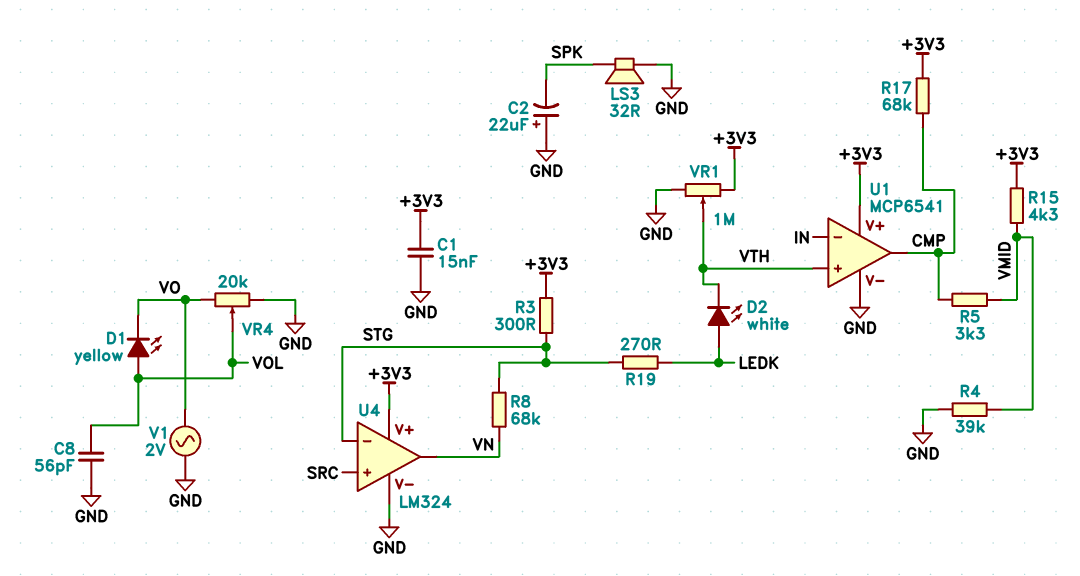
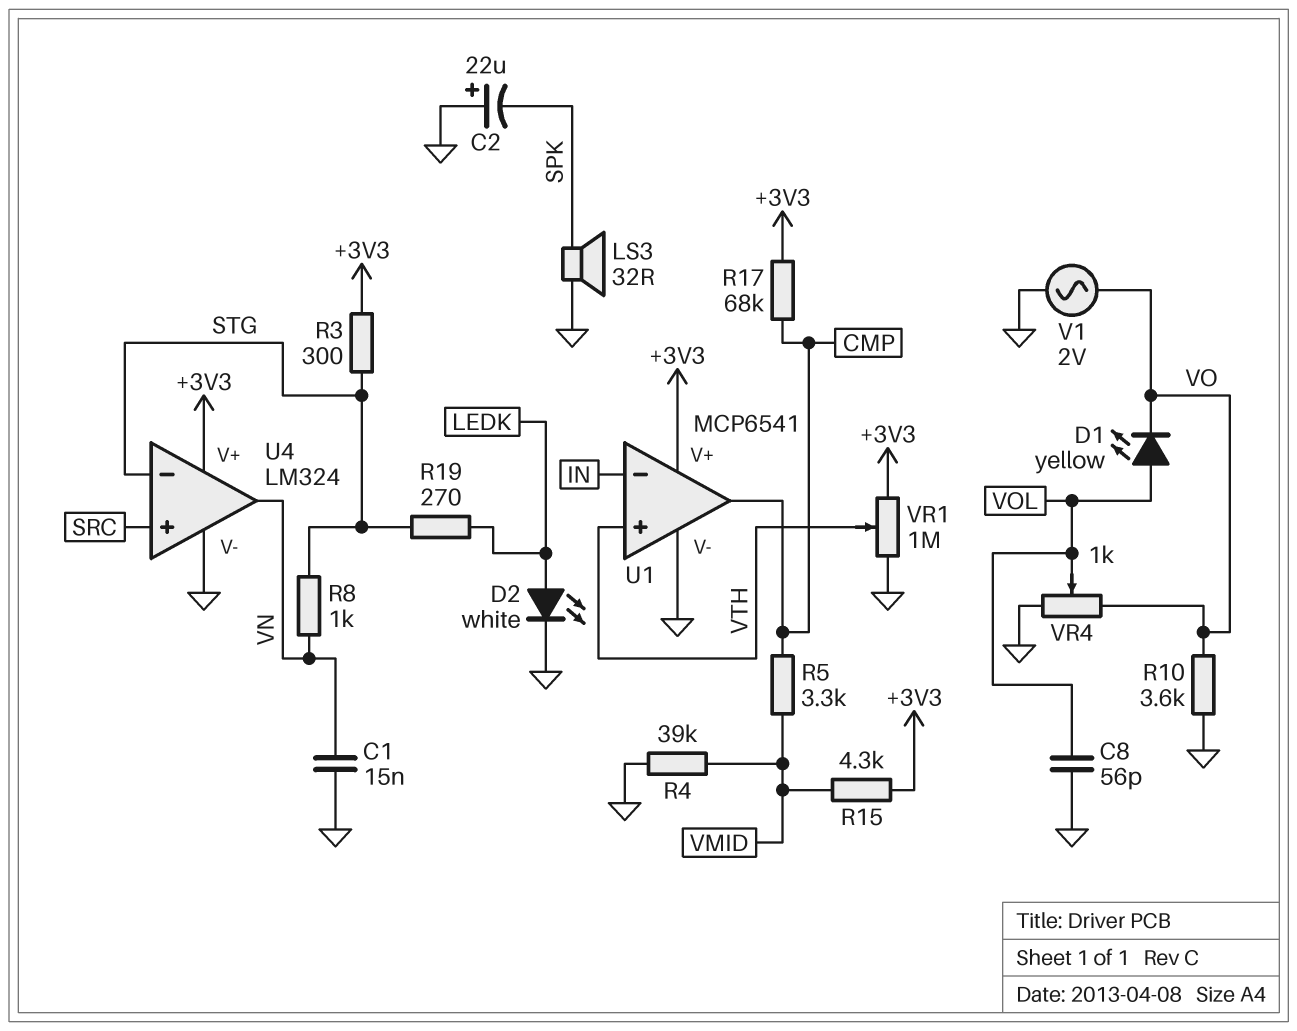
C1: 15nF (+3V3, GND) -> 15nF (GND, VN)
D2: LED white (A LEDK, K VTH) -> LED white (A LEDK, K GND)
R8: 68k (STG, VN) -> 1k (STG, VN)
R10: none -> 3.6k (GND, VO)
VR4: 20k (GND, VO, wiper VOL) -> 1k (GND, VO, wiper VOL)

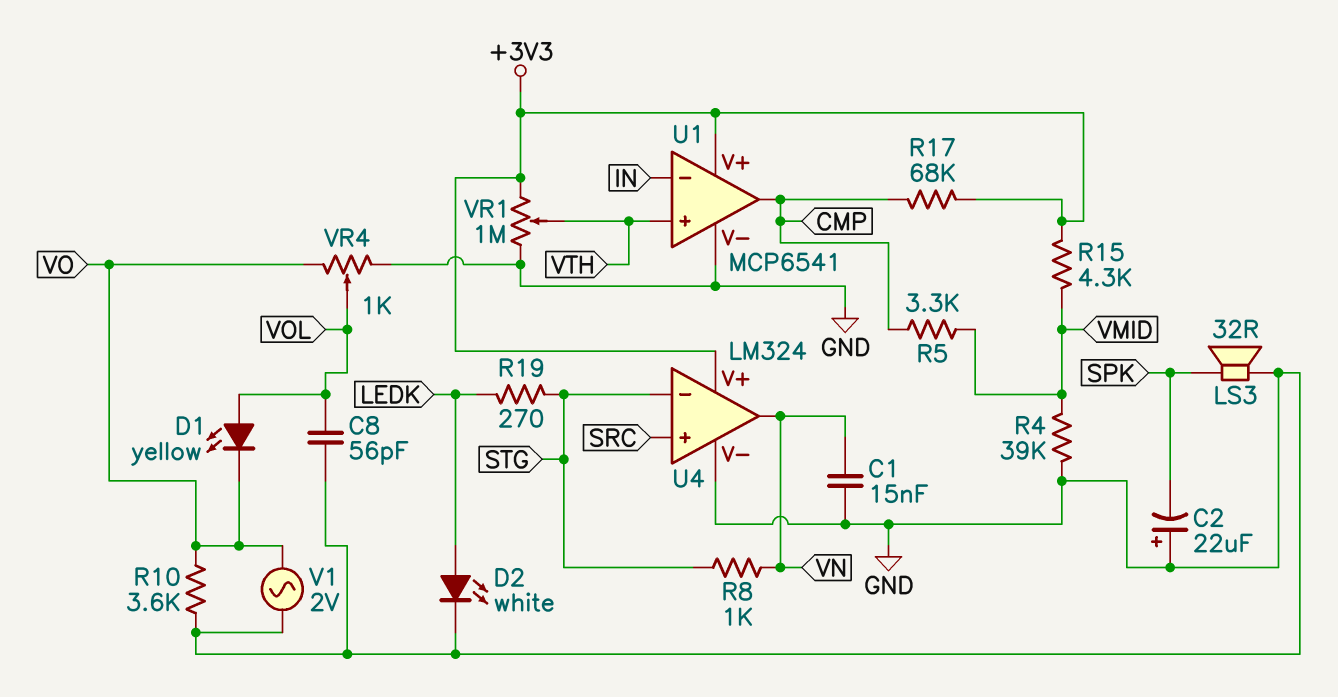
R3: 300 (+3V3, STG) -> none

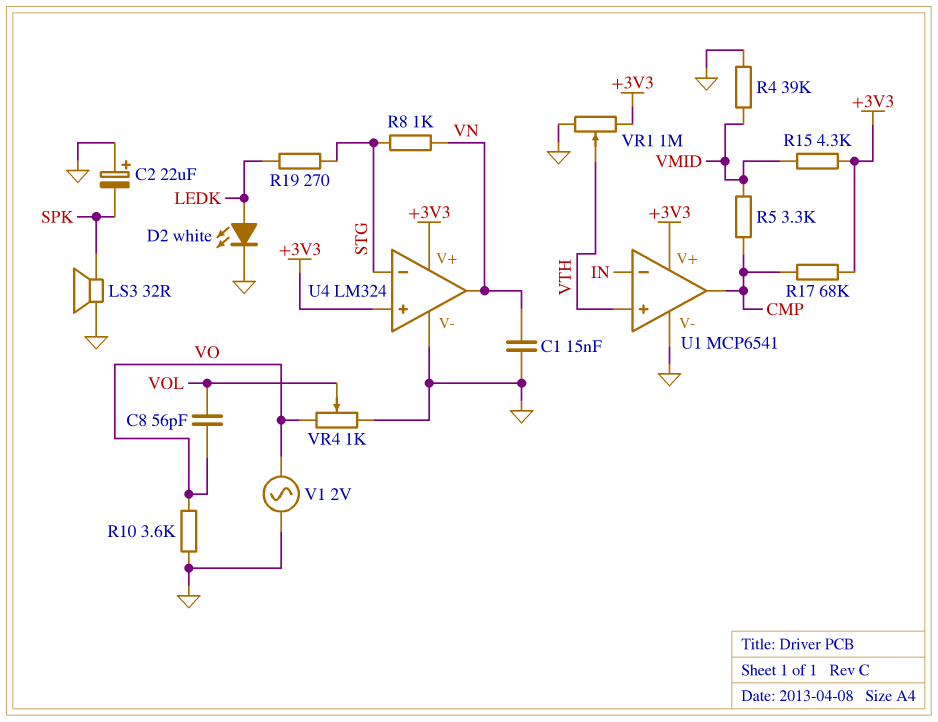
C8: 56pF (GND, VOL) -> 56pF (VO, VOL)
D1: LED yellow (A VOL, K VO) -> none
U4 pin in+: SRC -> +3V3

